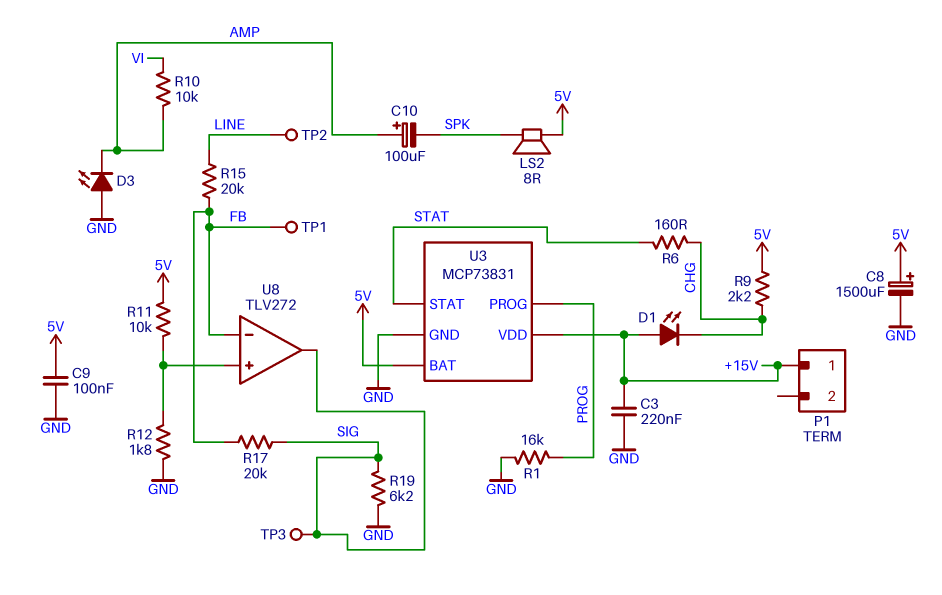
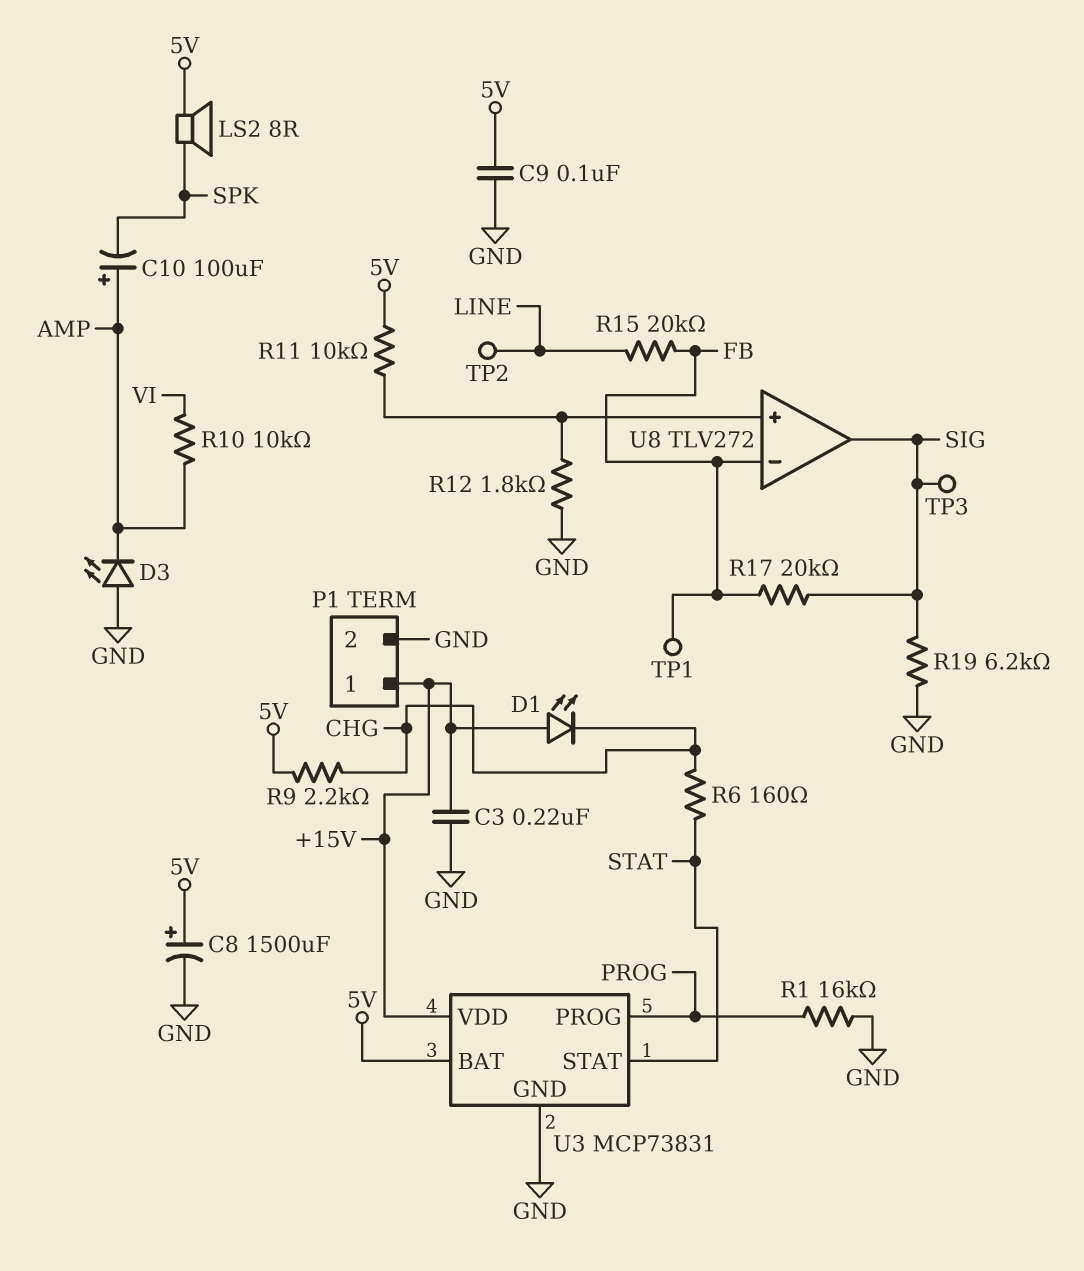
P1 pin 2: none -> GND

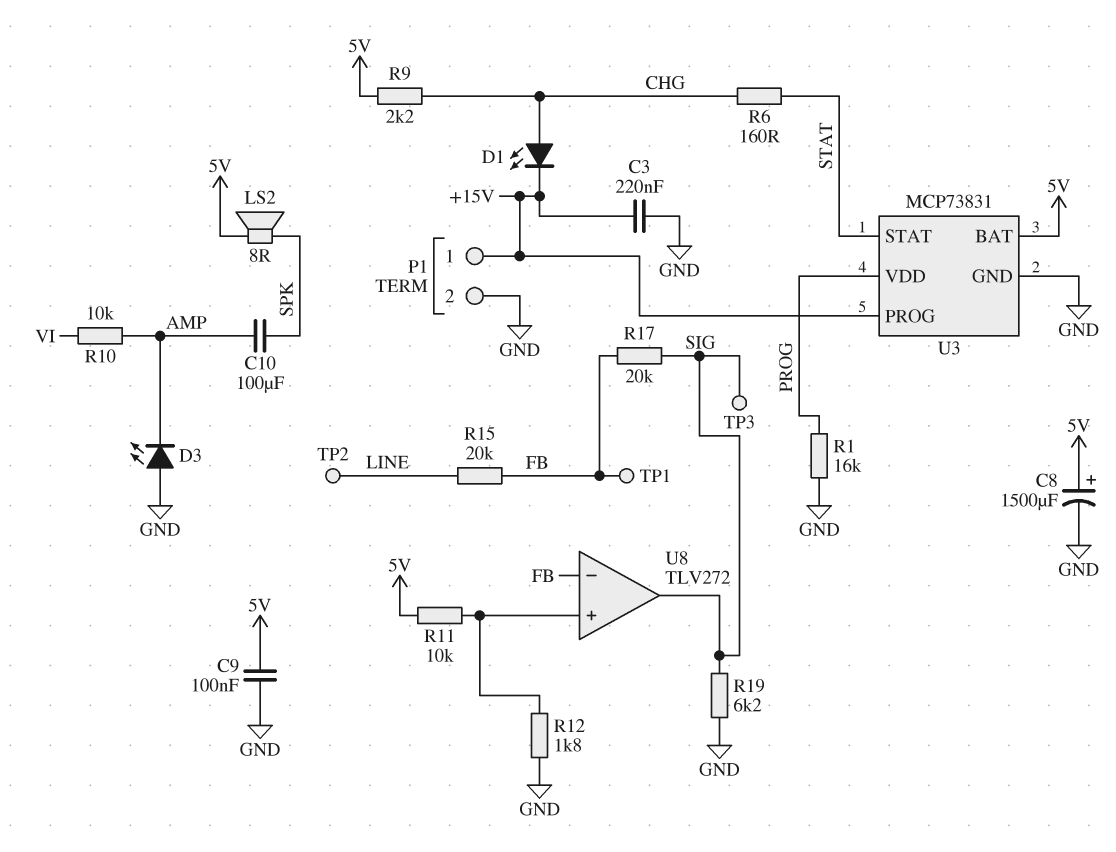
C10: 100uF (plus AMP, minus SPK) -> 100uF (AMP, SPK)
D1: LED (A +15V, K CHG) -> LED (A CHG, K +15V)
U3 pin PROG: PROG -> +15V
U3 pin VDD: +15V -> PROG

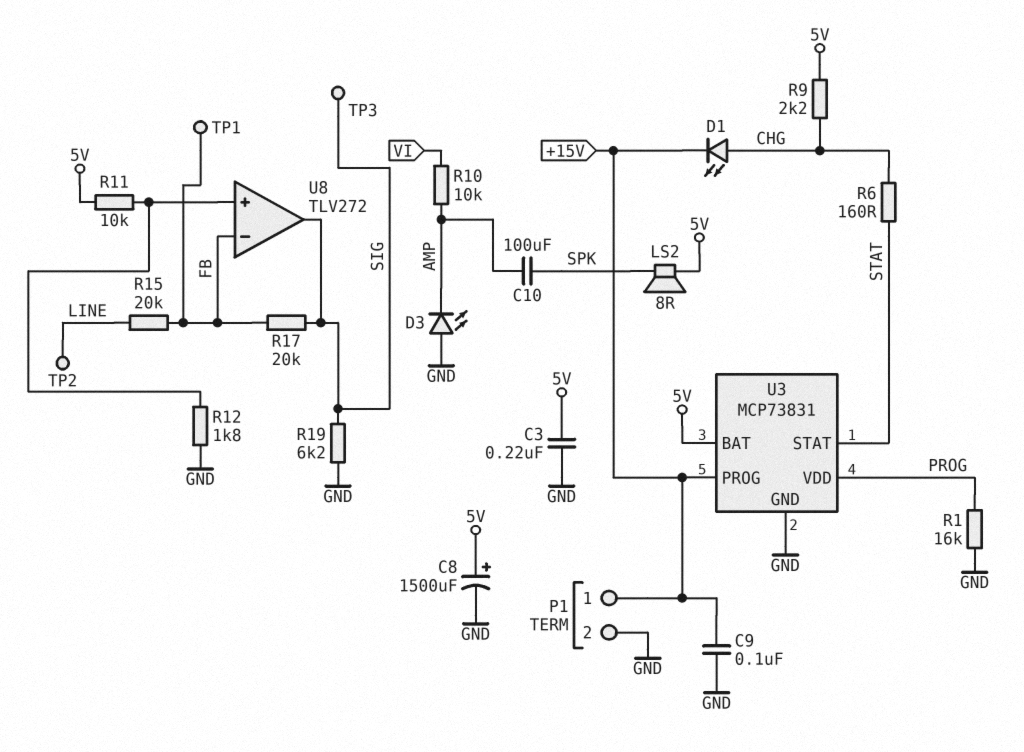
C3: 220nF (+15V, GND) -> 220nF (5V, GND)
C9: 100nF (5V, GND) -> 100nF (+15V, GND)

